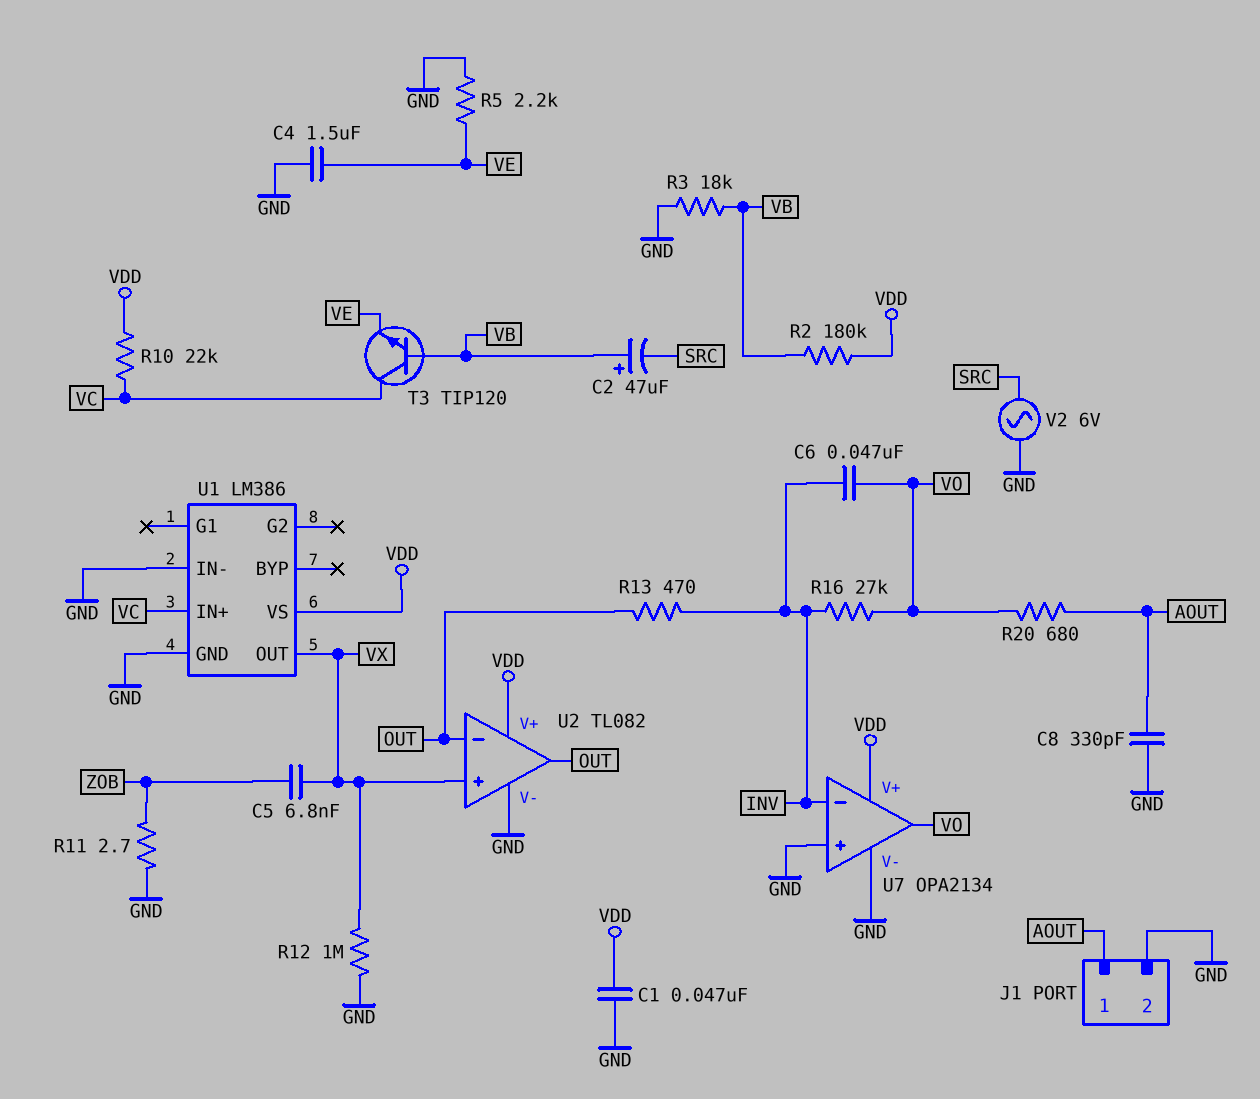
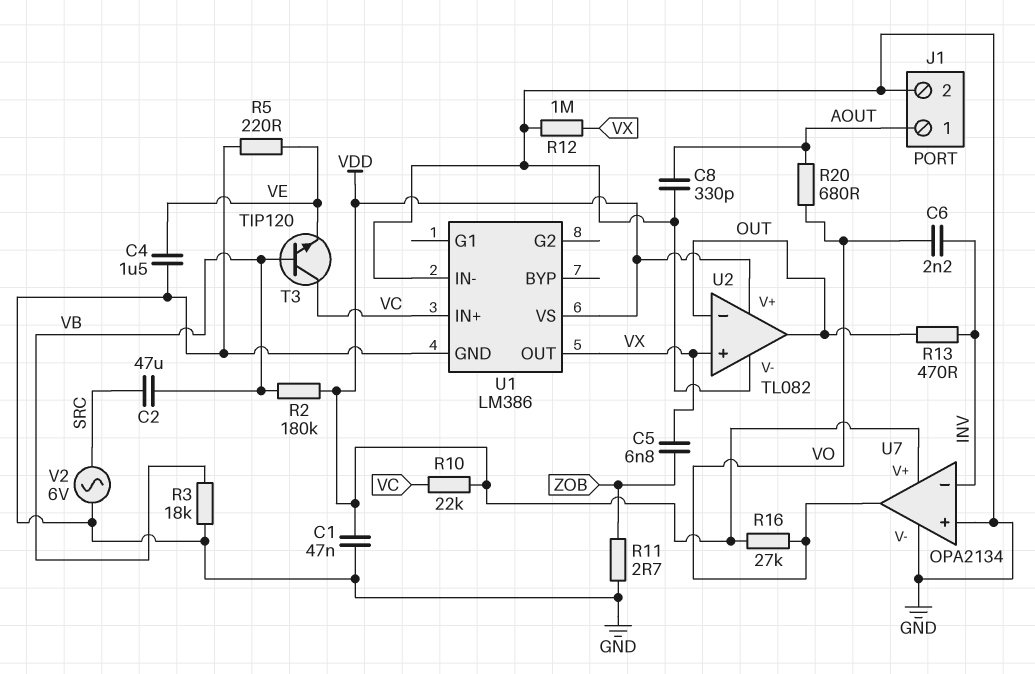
C2: 47uF (plus VB, minus SRC) -> 47uF (SRC, VB)
C6: 47nF (INV, VO) -> 2.2nF (INV, VO)
R5: 2.2k (GND, VE) -> 220 (GND, VE)
R16: 27k (INV, VO) -> 27k (VDD, VO)

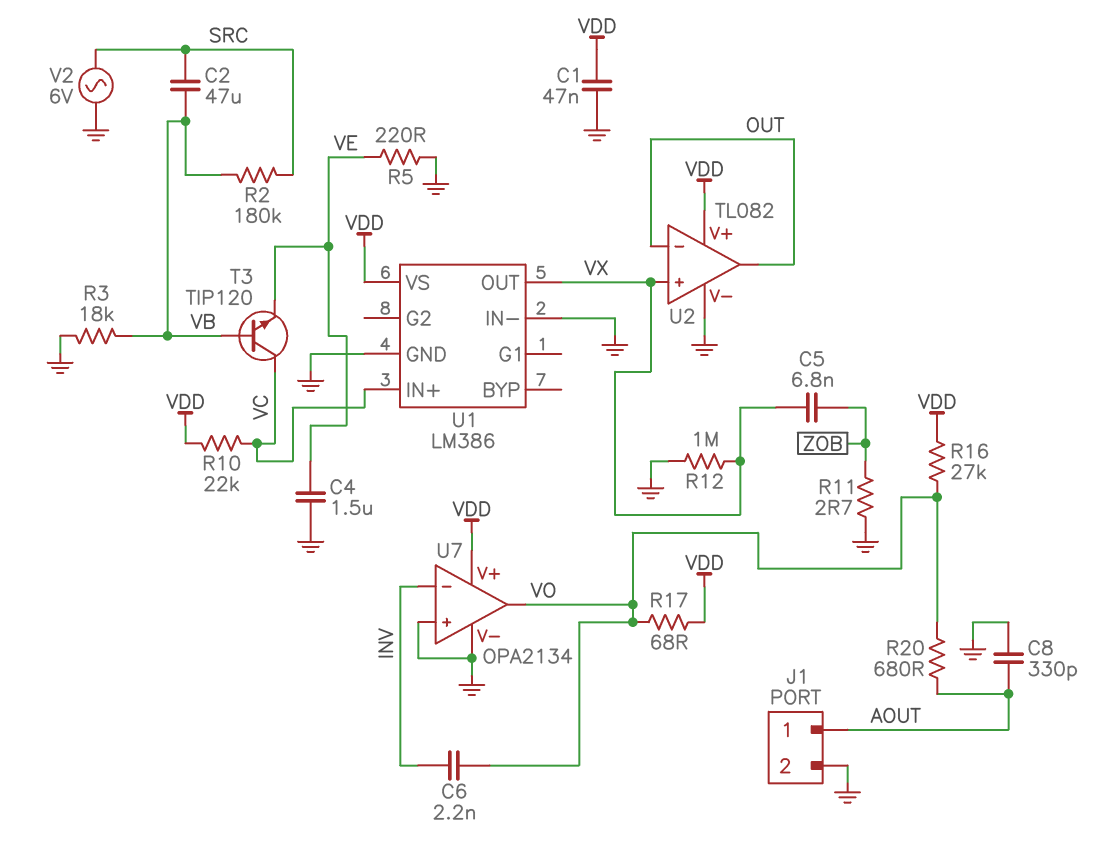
R2: 180k (VB, VDD) -> 180k (SRC, VB)
R13: 470 (INV, OUT) -> none
R17: none -> 68 (VDD, VO)

